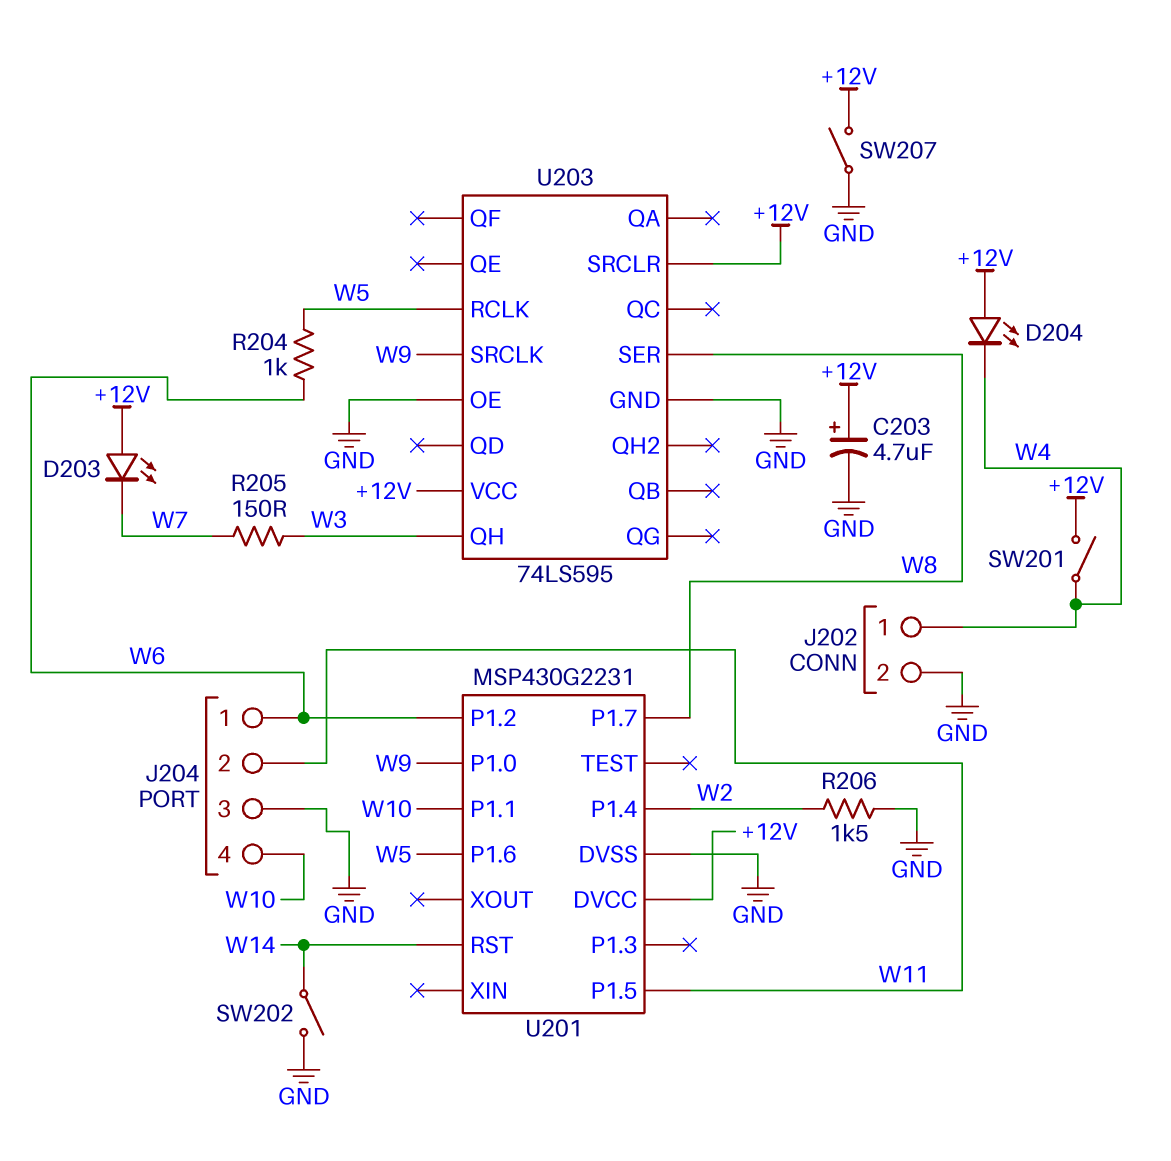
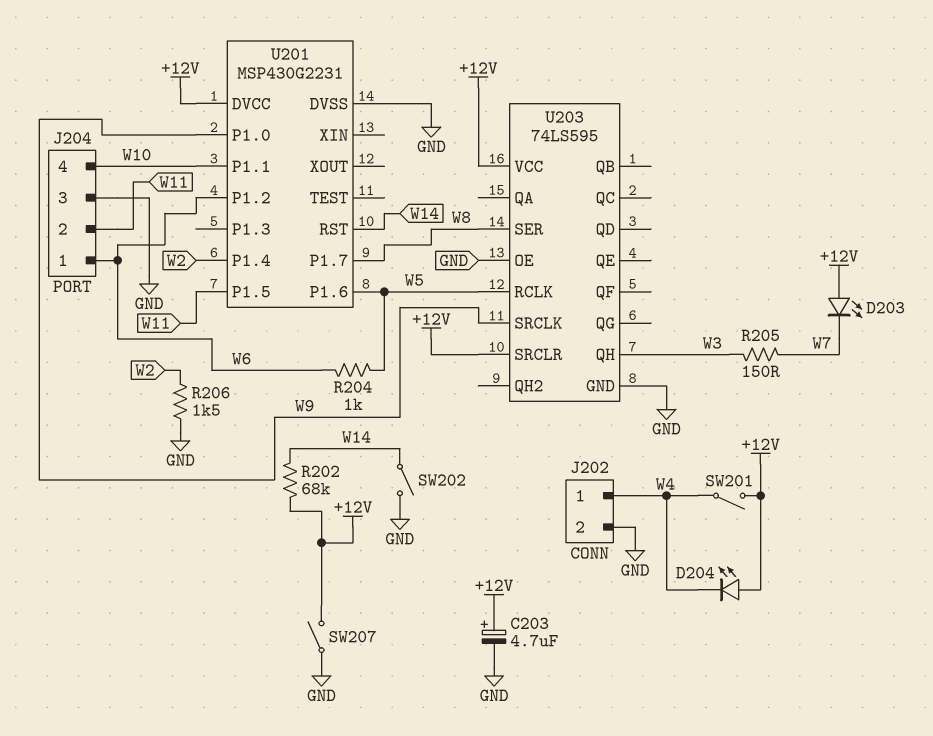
R202: none -> 68k (+12V, W14)

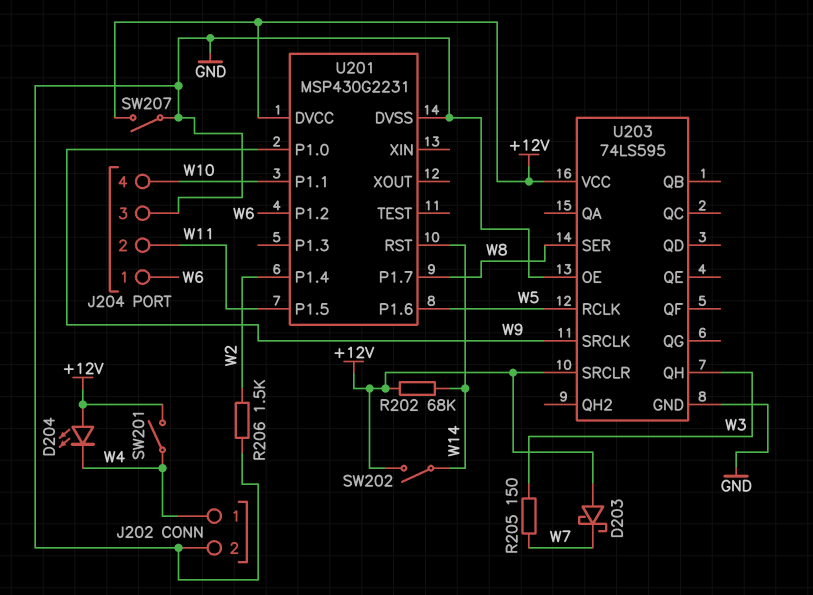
C203: 4.7uF (plus +12V, minus GND) -> none
D203: LED (A +12V, K W7) -> schottky (A +12V, K W7)
R204: 1k (W5, W6) -> none
SW202: switch (GND, W14) -> switch (+12V, W14)

